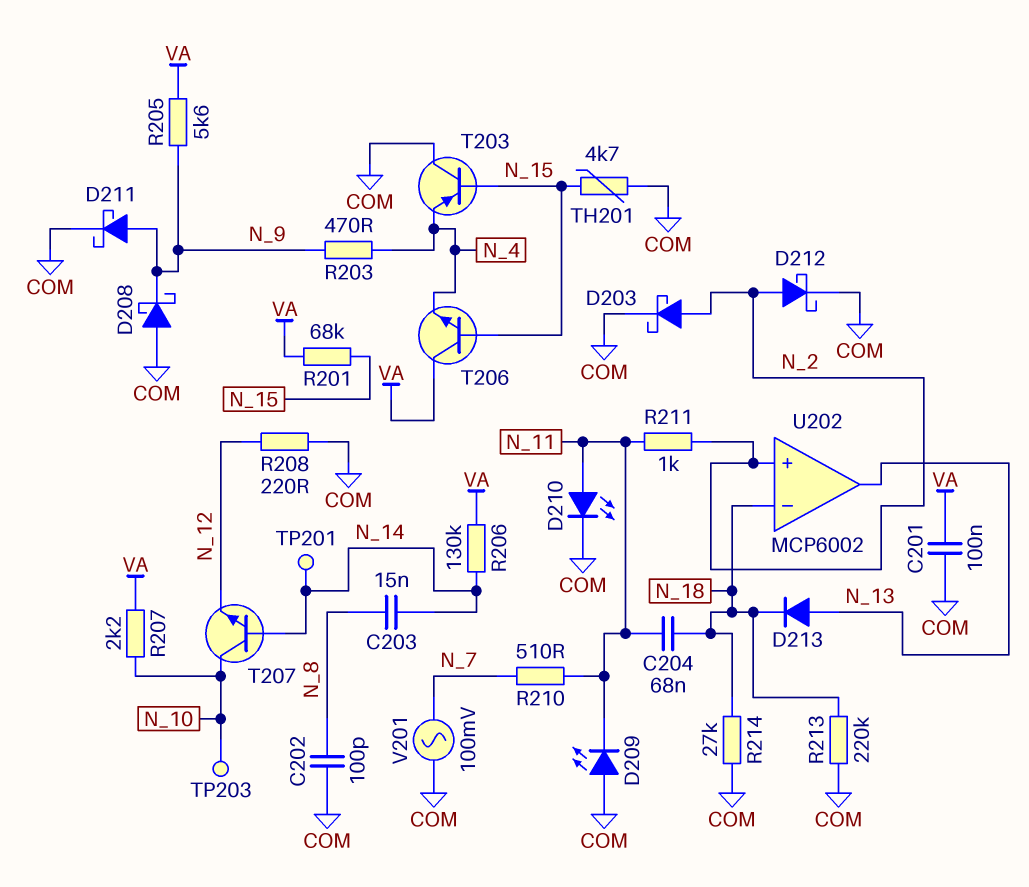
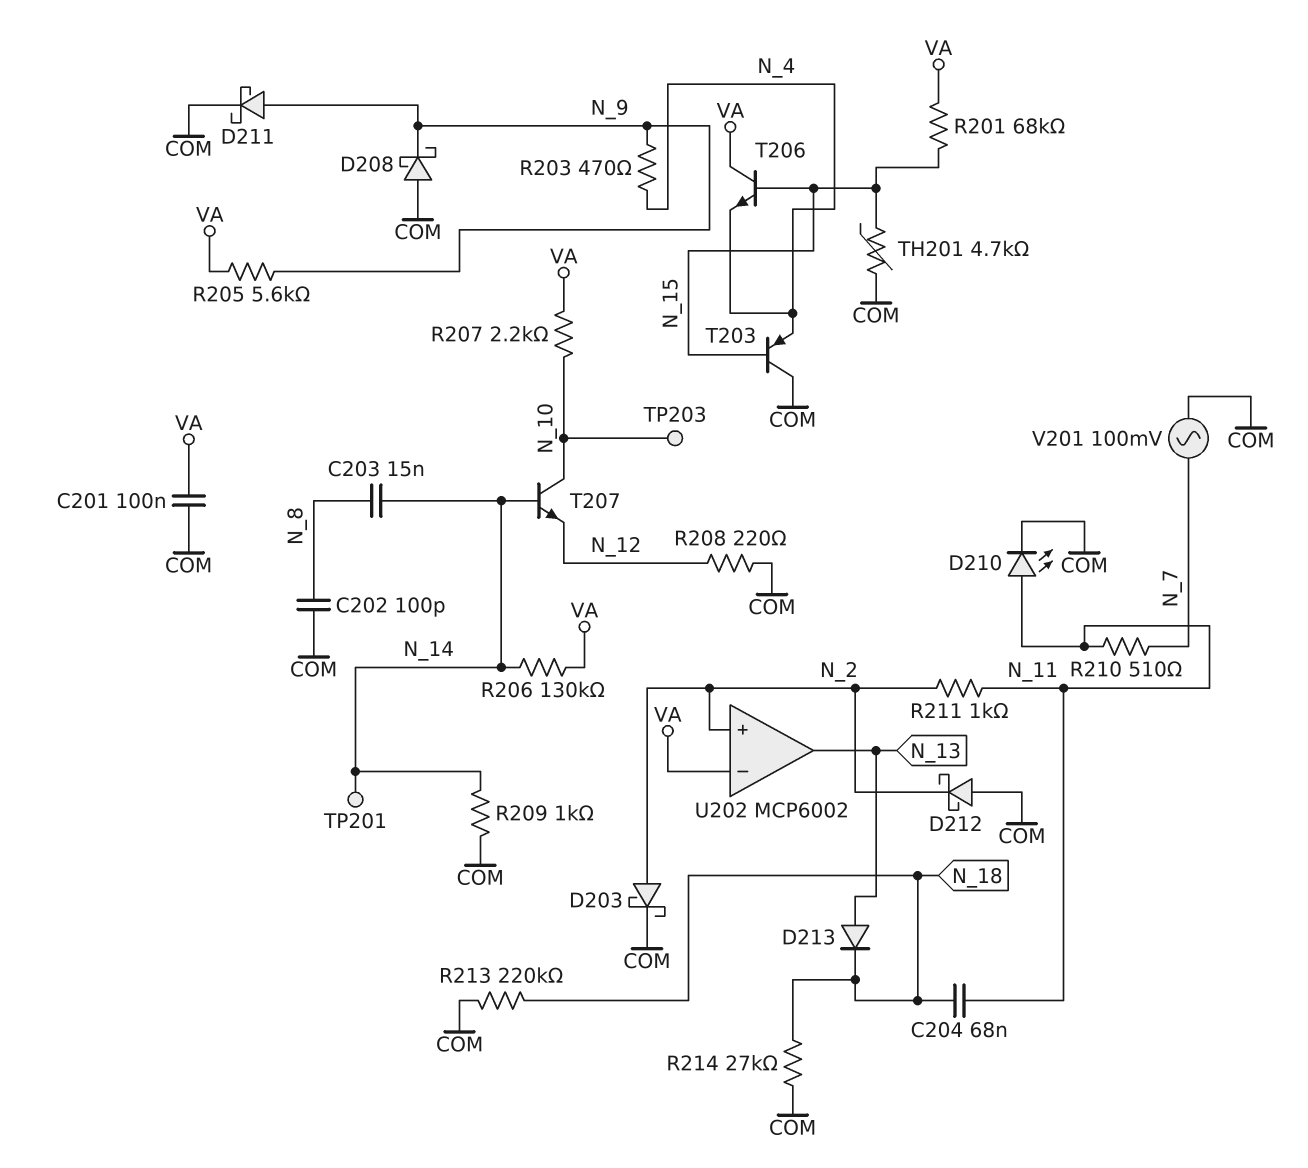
D209: LED (A COM, K N_11) -> none
D212: schottky (A N_2, K COM) -> schottky (A COM, K N_2)
R209: none -> 1k (COM, N_14)
U202 pin in-: N_18 -> VA

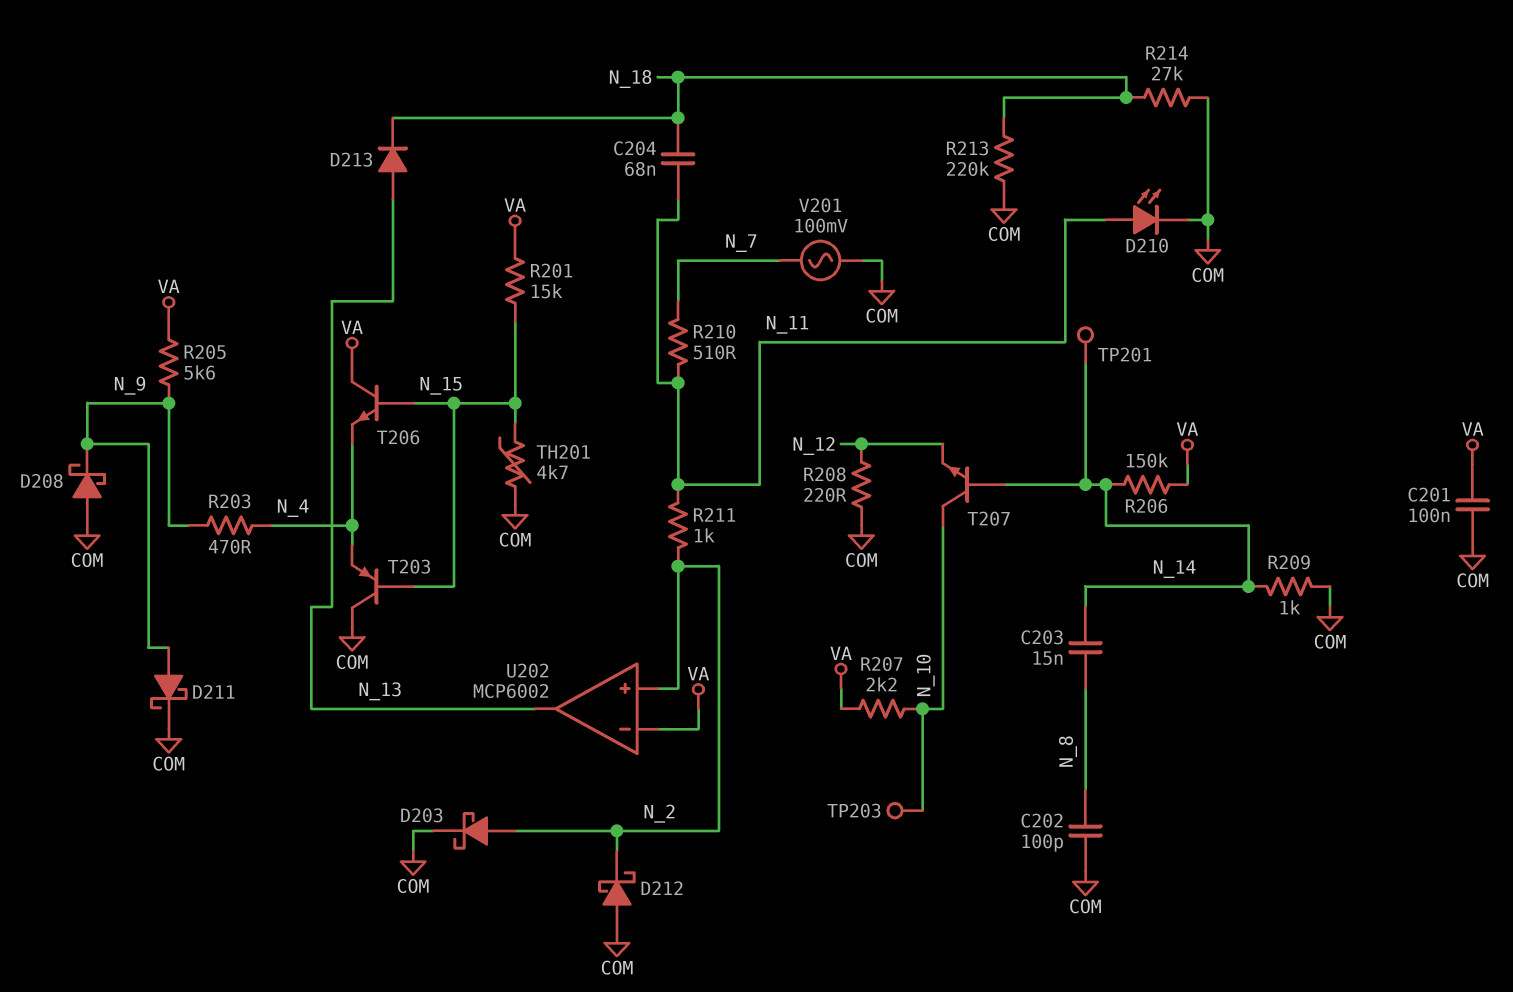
R201: 68k (N_15, VA) -> 15k (N_15, VA)
R206: 130k (N_14, VA) -> 150k (N_14, VA)

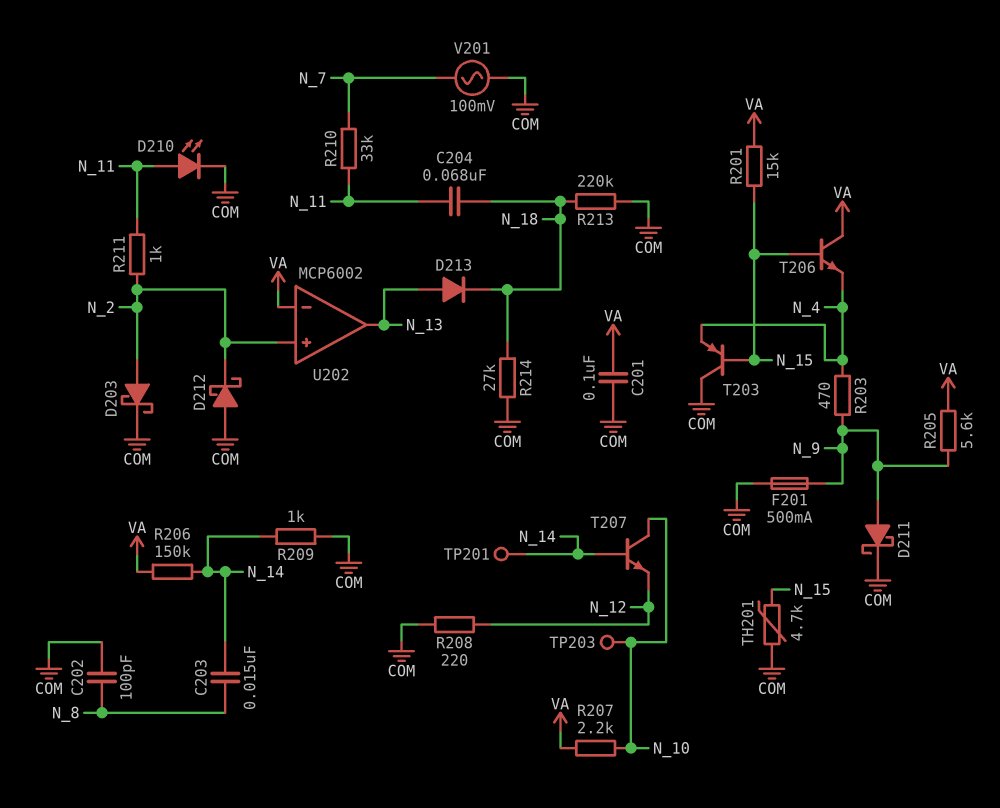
D208: schottky (A COM, K N_9) -> none
F201: none -> 500mA (COM, N_9)
R210: 510 (N_7, N_11) -> 33k (N_7, N_11)

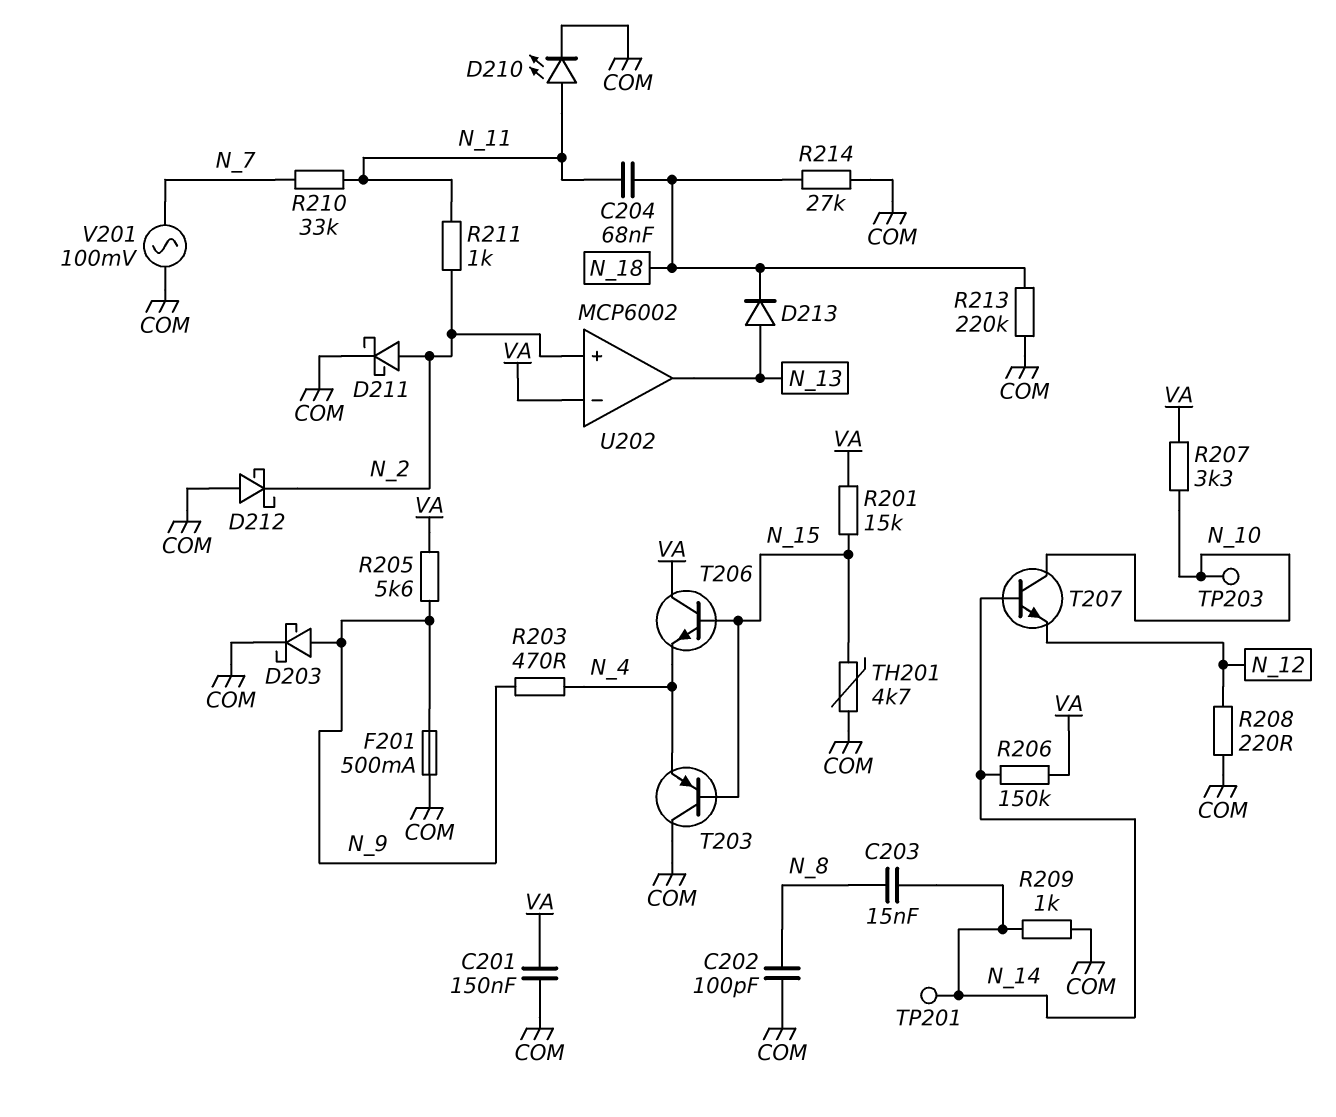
C201: 100nF (COM, VA) -> 150nF (COM, VA)
D203: schottky (A N_2, K COM) -> schottky (A N_9, K COM)
D211: schottky (A N_9, K COM) -> schottky (A N_2, K COM)
R207: 2.2k (N_10, VA) -> 3.3k (N_10, VA)

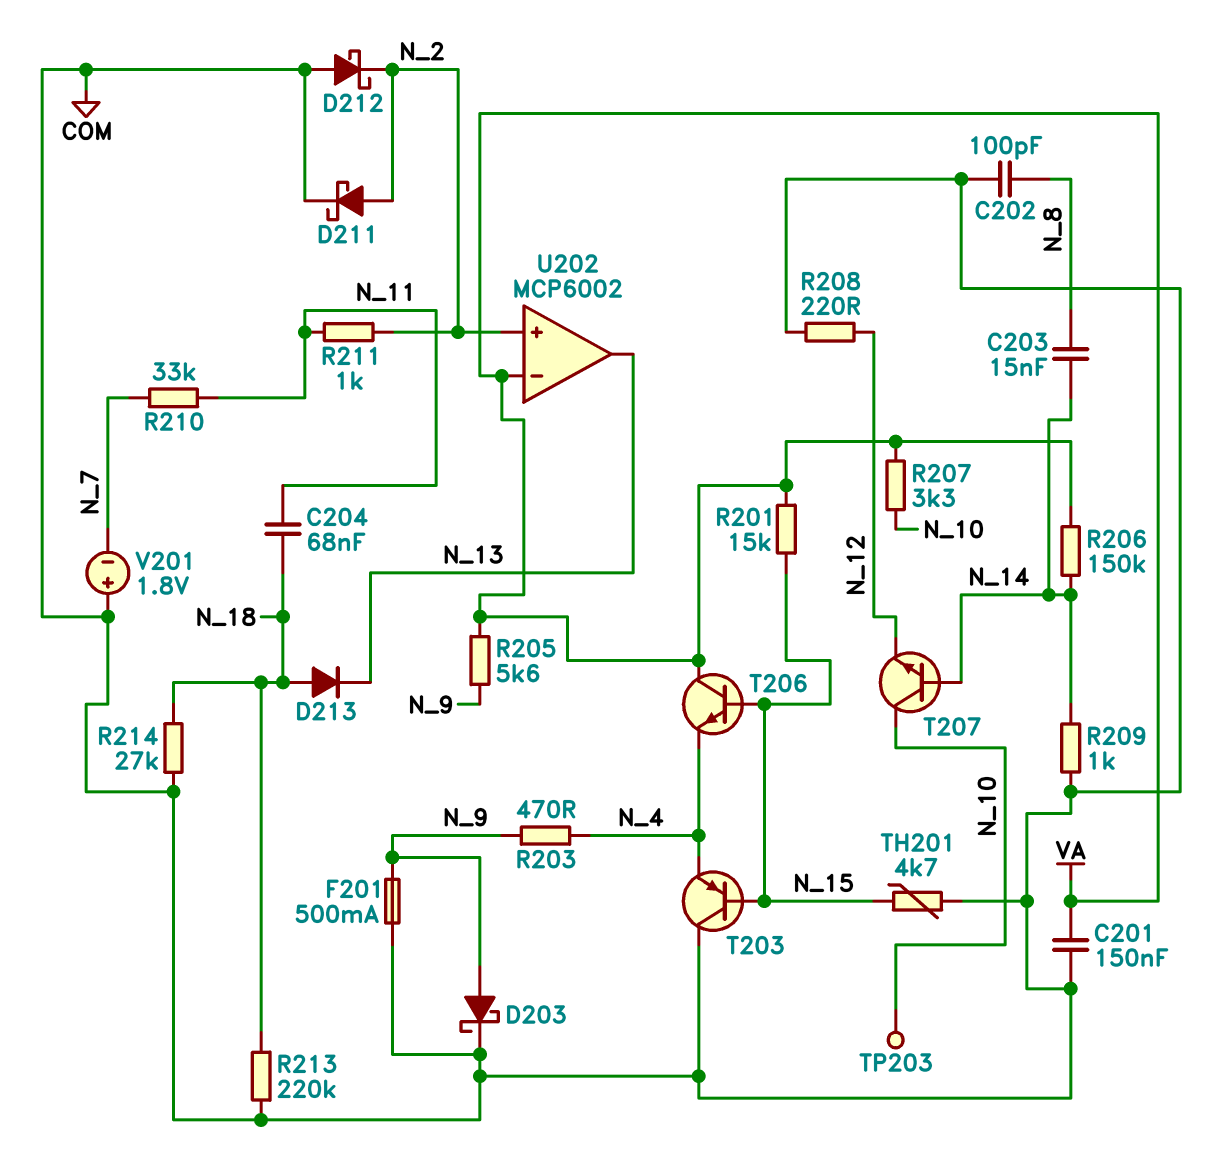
D210: LED (A N_11, K COM) -> none
D213: diode (A N_13, K N_18) -> diode (A N_18, K N_13)
TP201: test point (N_14) -> none
V201: AC 100mV (COM, N_7) -> 1.8V (plus COM, minus N_7)

